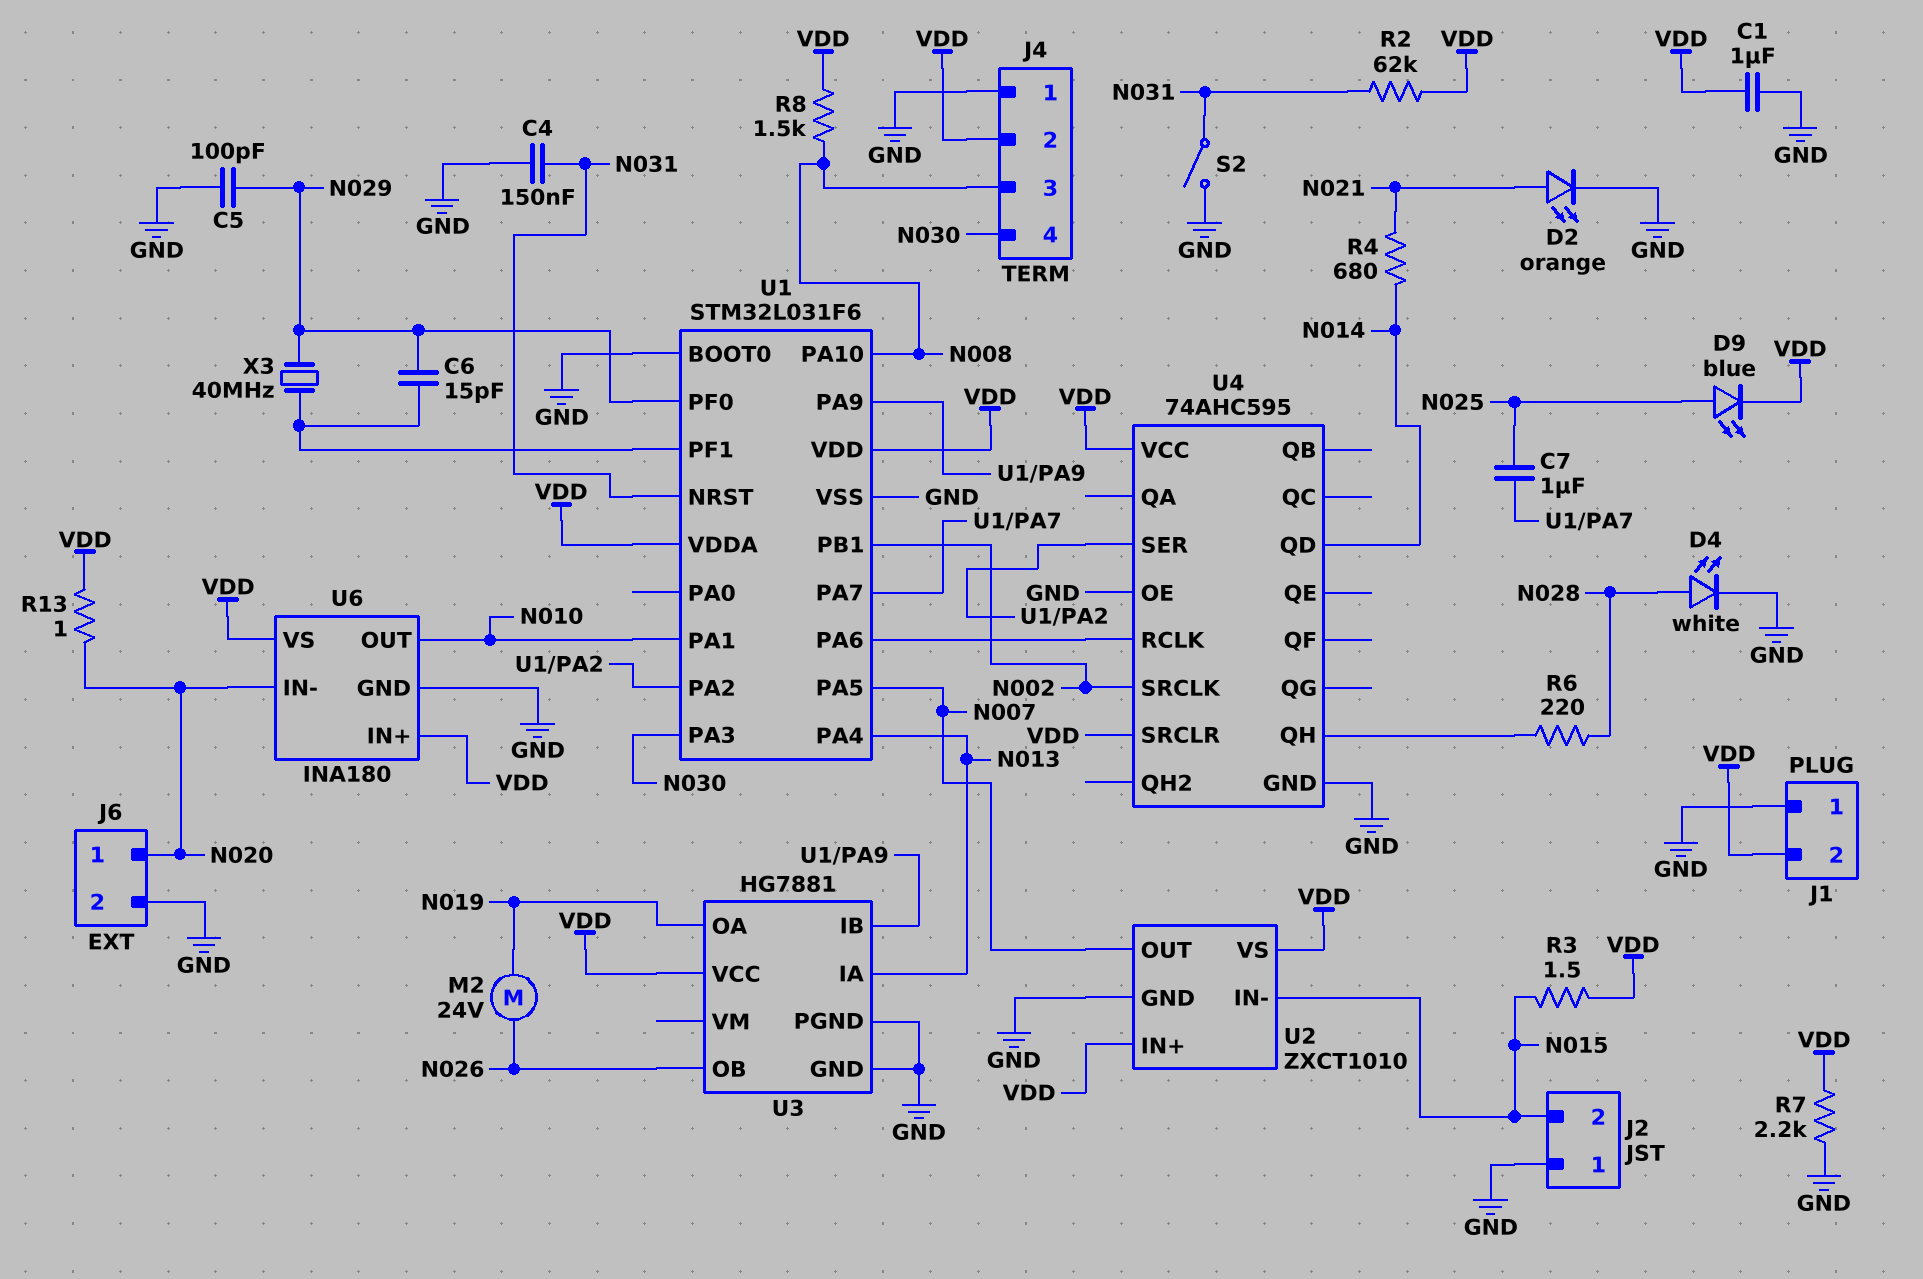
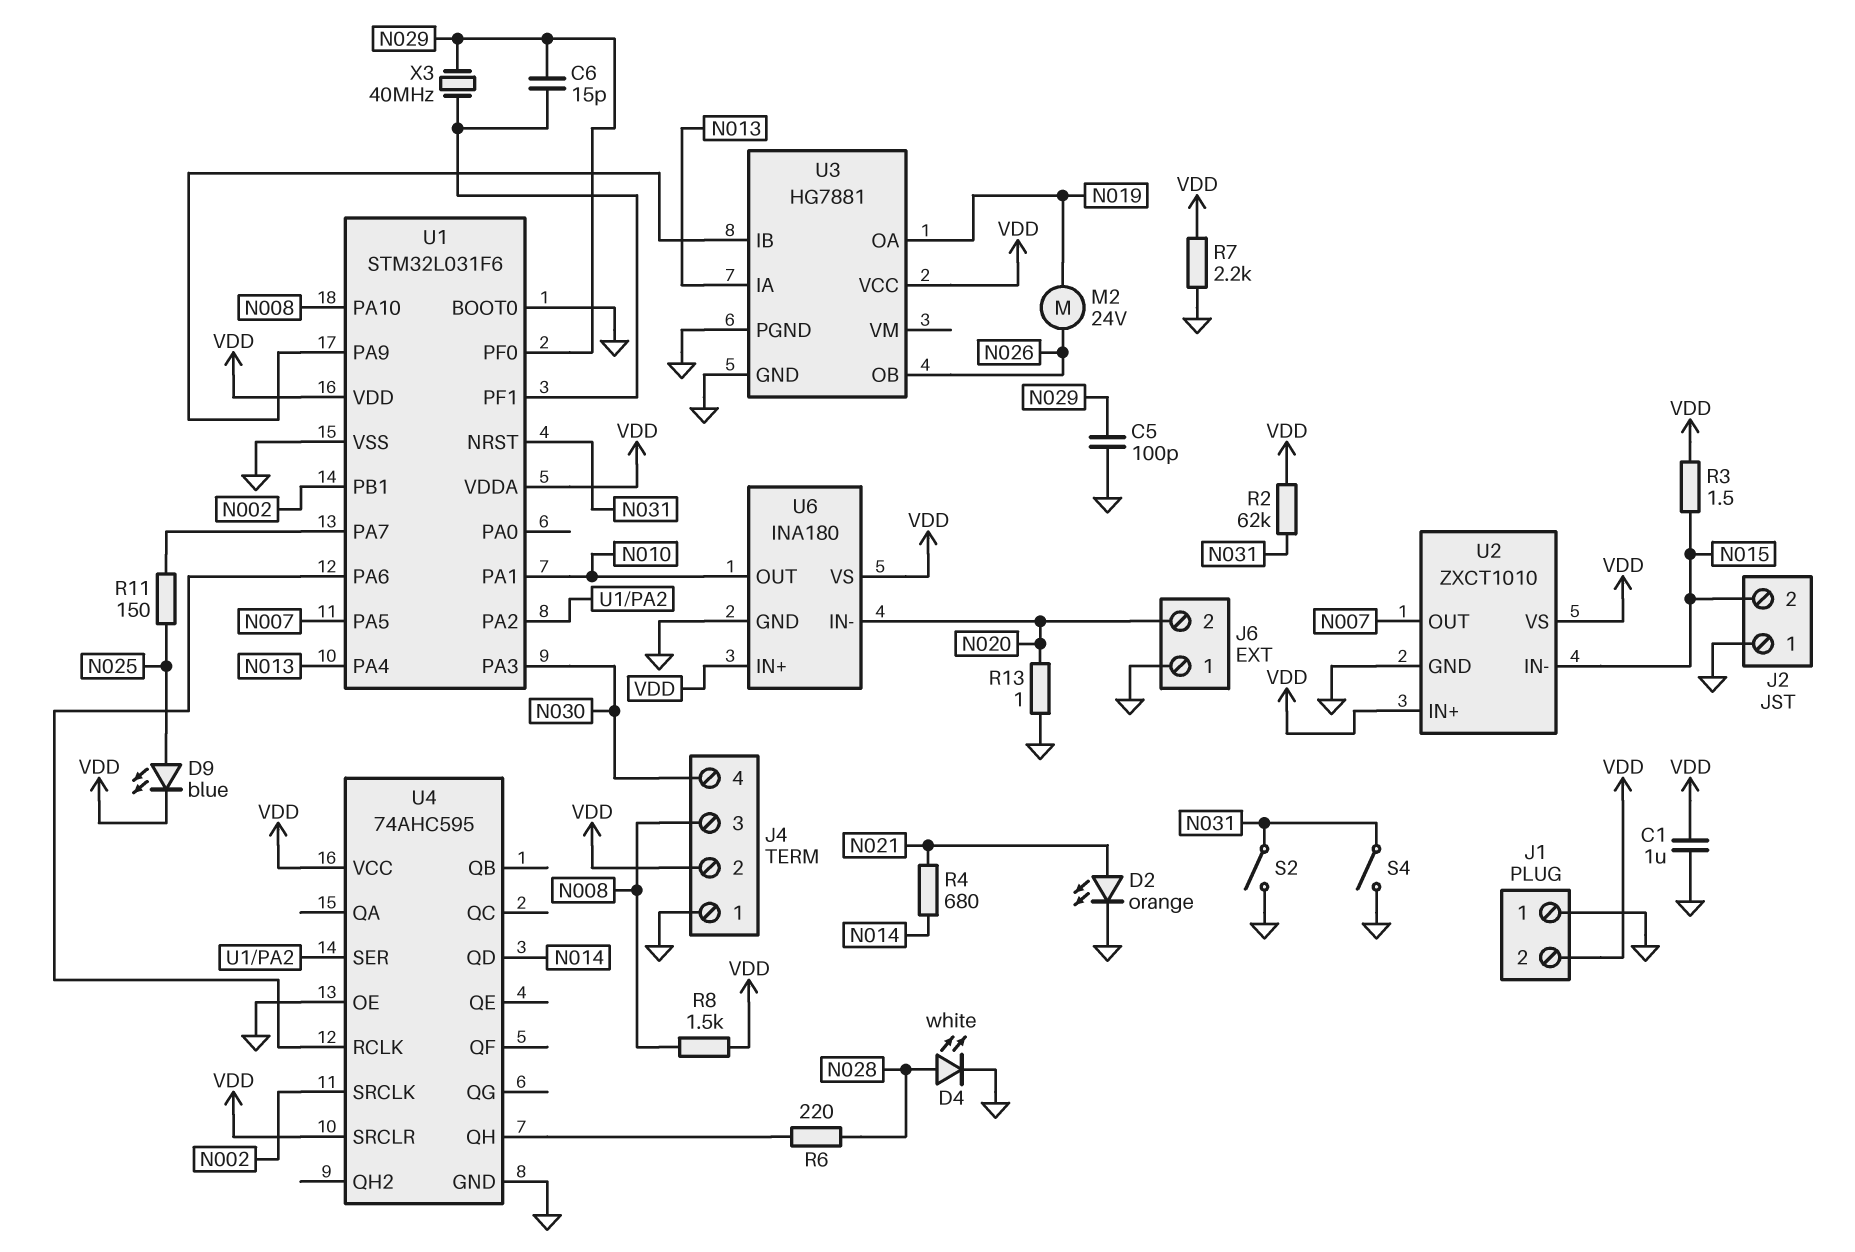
C4: 150nF (GND, N031) -> none
C7: 1uF (N025, U1/PA7) -> none
J6 pin 1: N020 -> GND
J6 pin 2: GND -> N020
R11: none -> 150 (N025, U1/PA7)
R13: 1 (N020, VDD) -> 1 (GND, N020)
S4: none -> switch (GND, N031)

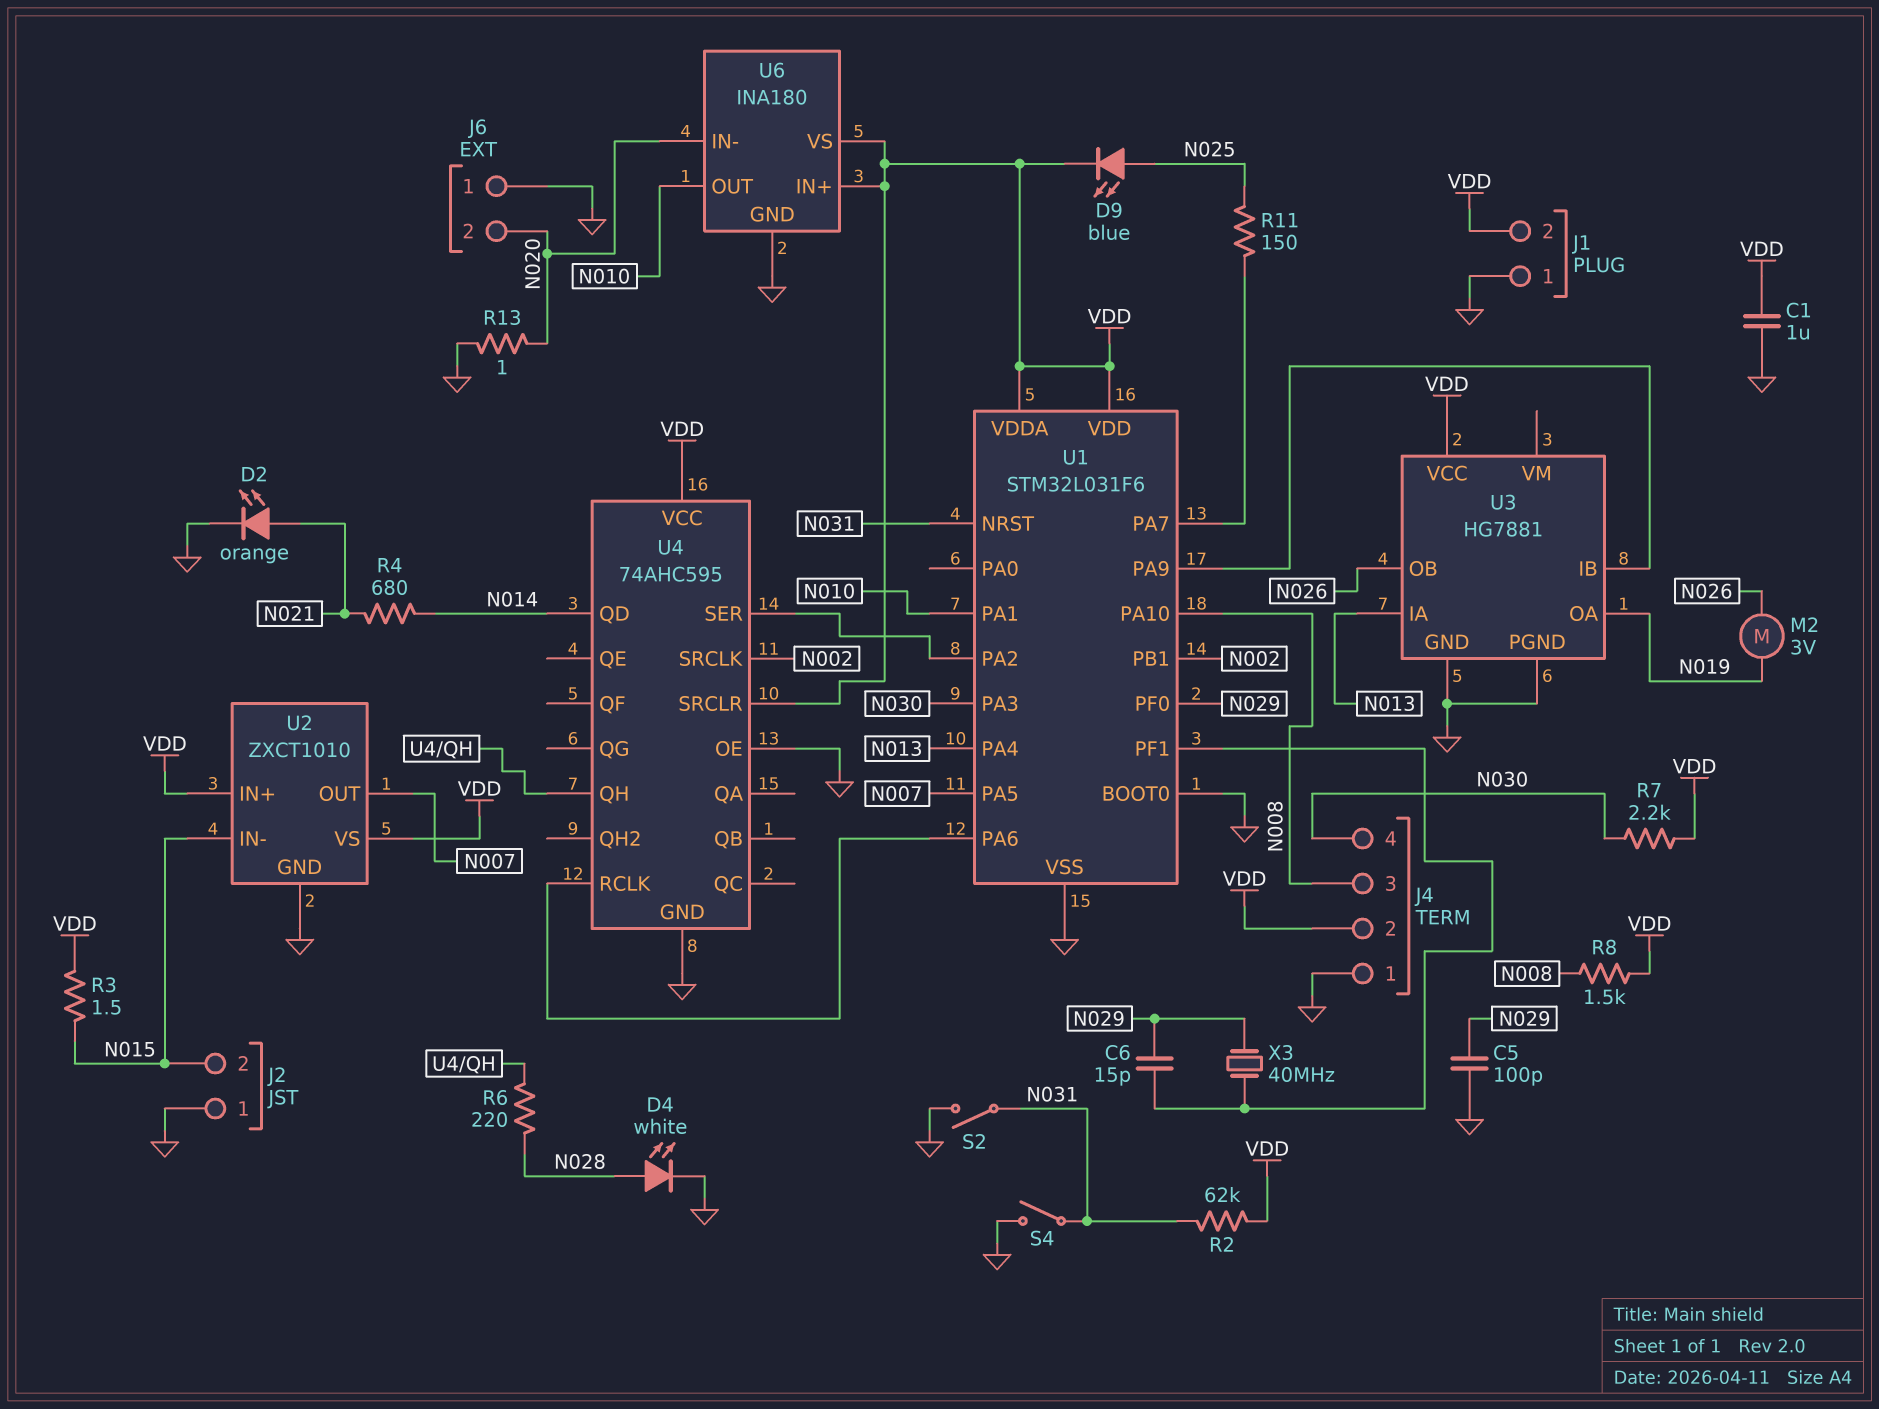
M2: motor 24V (N019, N026) -> motor 3V (N019, N026)
R7: 2.2k (GND, VDD) -> 2.2k (N030, VDD)

